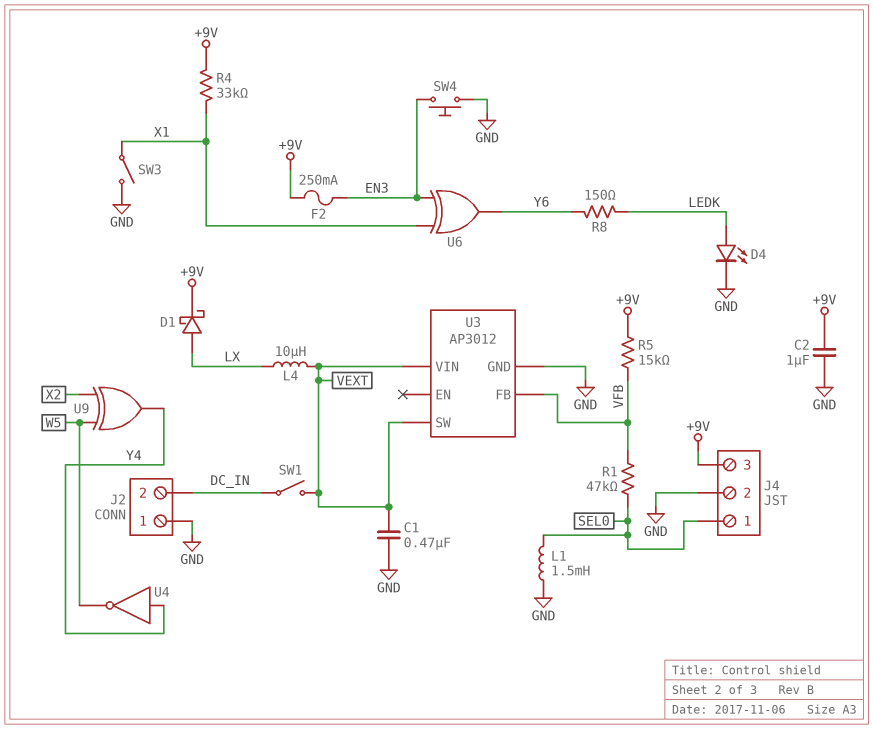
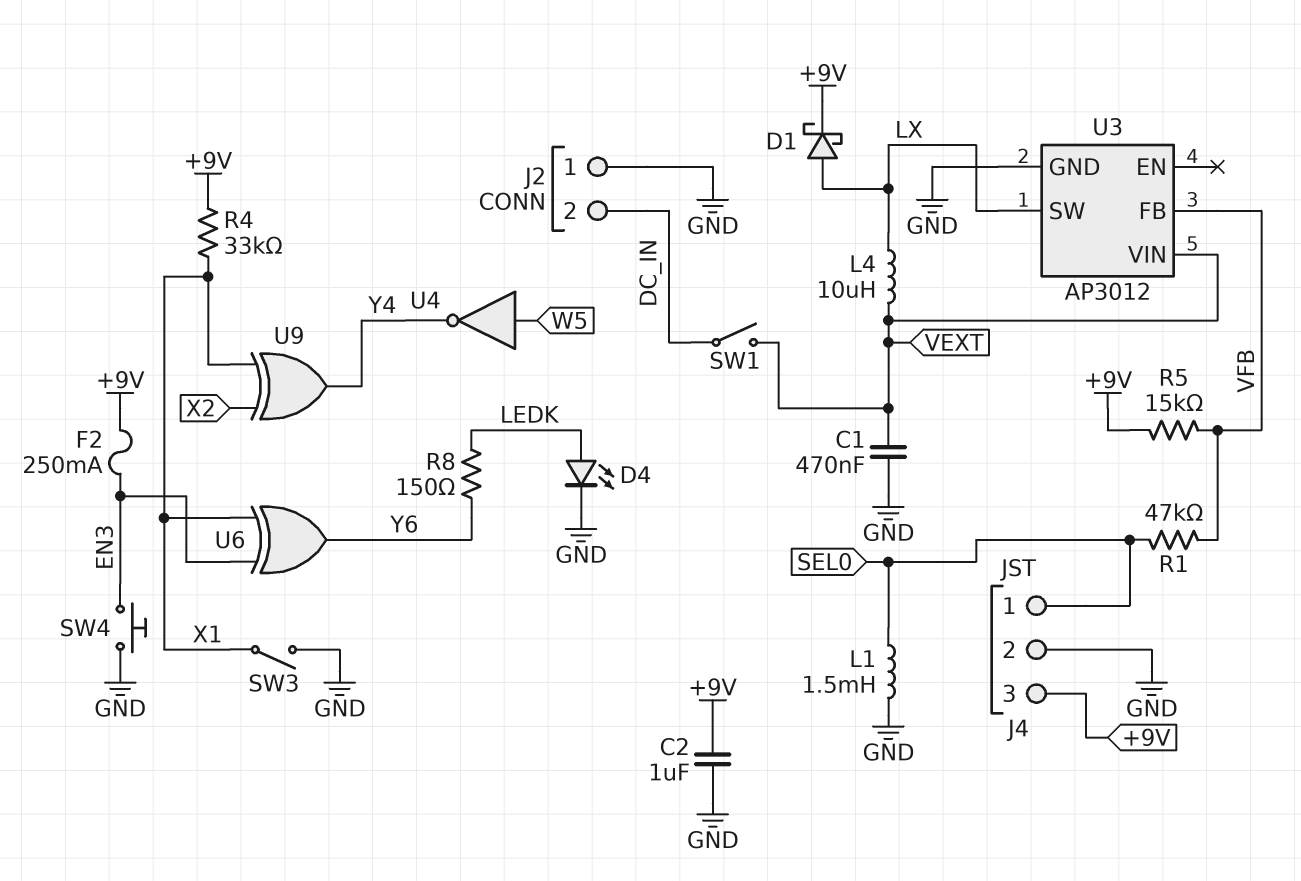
U3 pin SW: VEXT -> LX
U4: NOT (in Y4, out W5) -> NOT (in W5, out Y4)
U9: XOR (in W5, in X2, out Y4) -> XOR (in X1, in X2, out Y4)

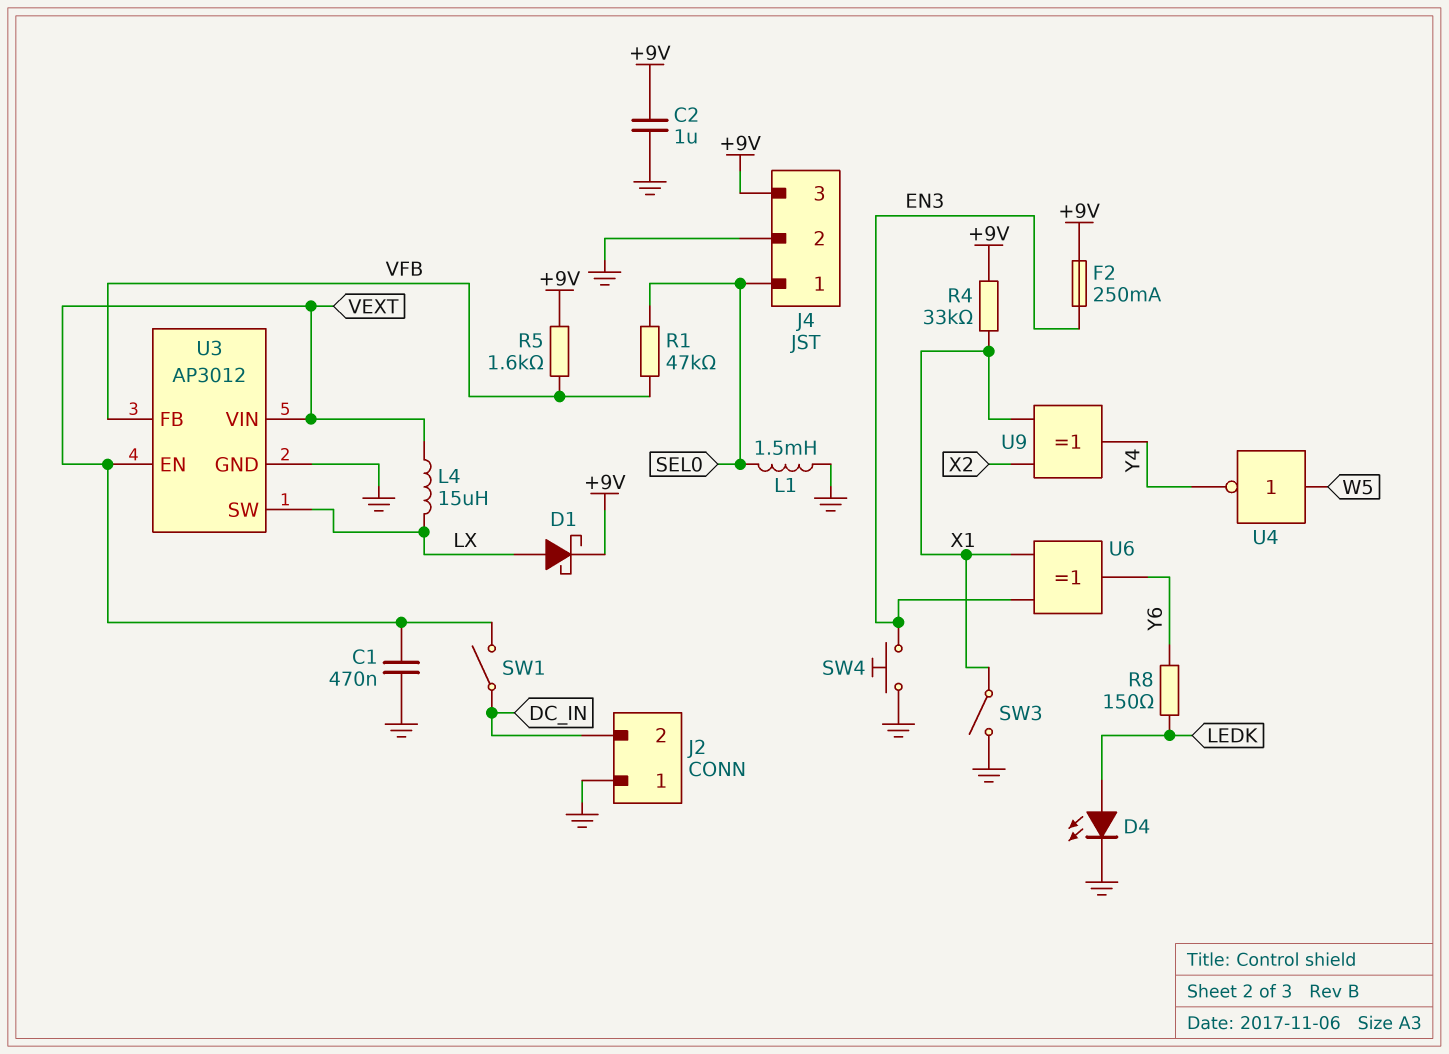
L4: 10uH (LX, VEXT) -> 15uH (LX, VEXT)
R5: 15k (+9V, VFB) -> 1.6k (+9V, VFB)
U3 pin EN: none -> VEXT

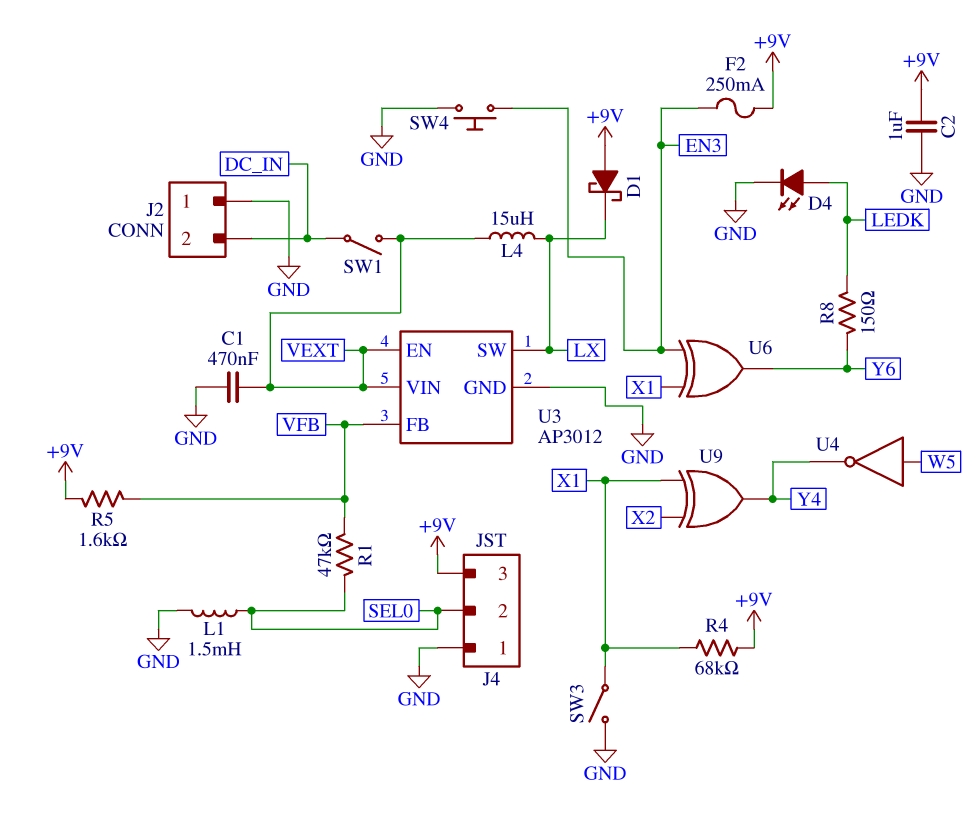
D1: schottky (A LX, K +9V) -> schottky (A +9V, K LX)
J4 pin 1: SEL0 -> GND
J4 pin 2: GND -> SEL0
R4: 33k (+9V, X1) -> 68k (+9V, X1)

